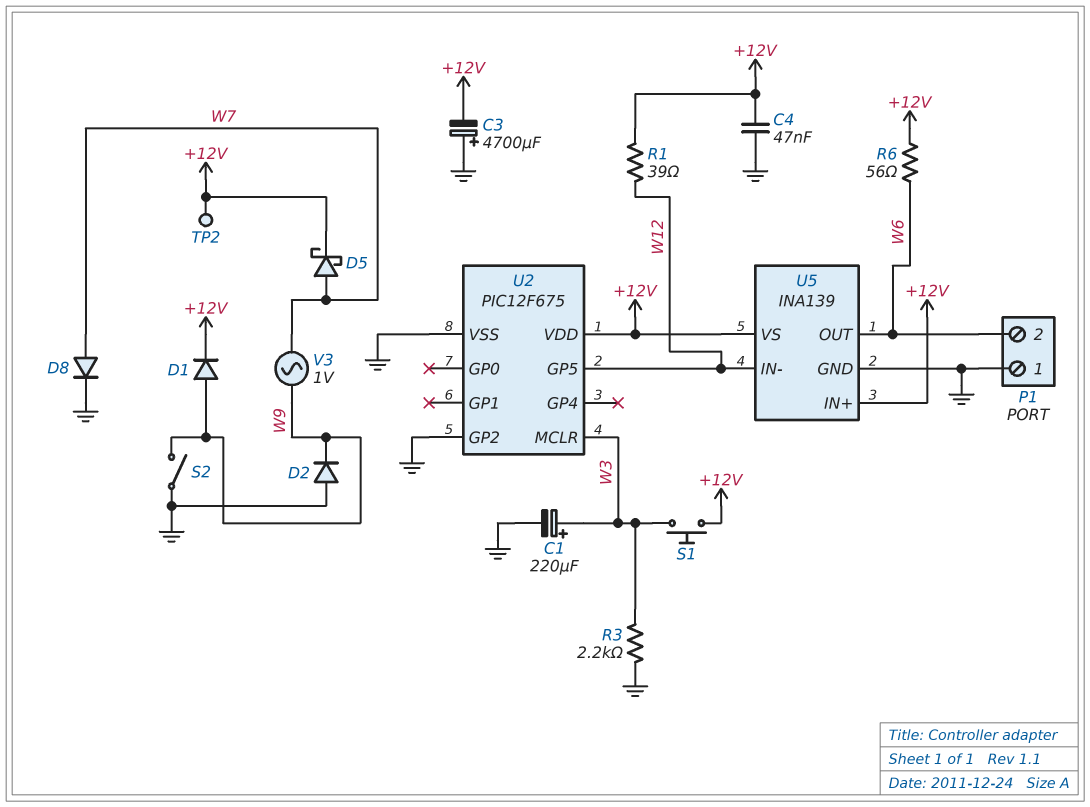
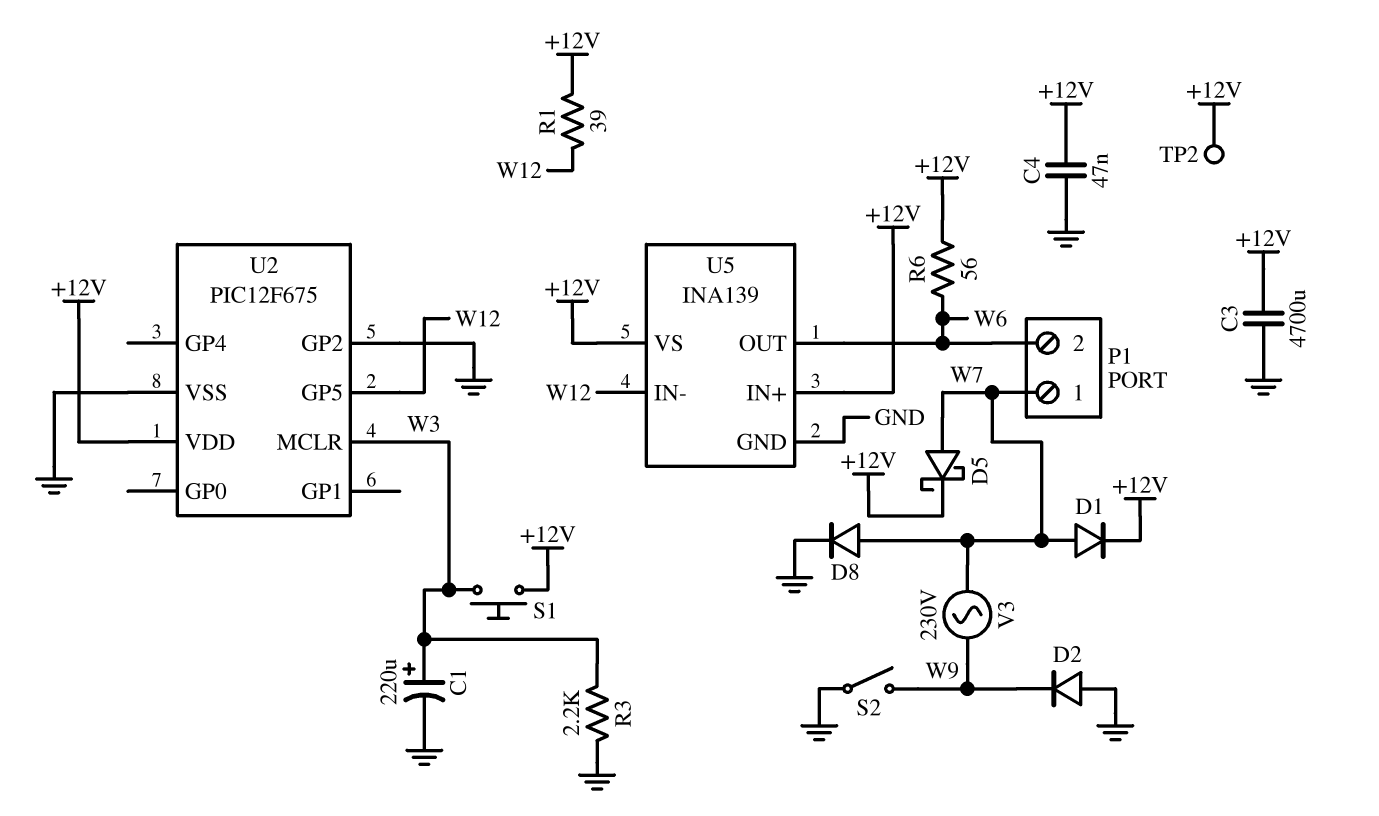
C3: 4700uF (plus GND, minus +12V) -> 4700uF (+12V, GND)
D1: diode (A W9, K +12V) -> diode (A W7, K +12V)
P1 pin 1: GND -> W7
V3: AC 1V (W7, W9) -> AC 230V (W7, W9)

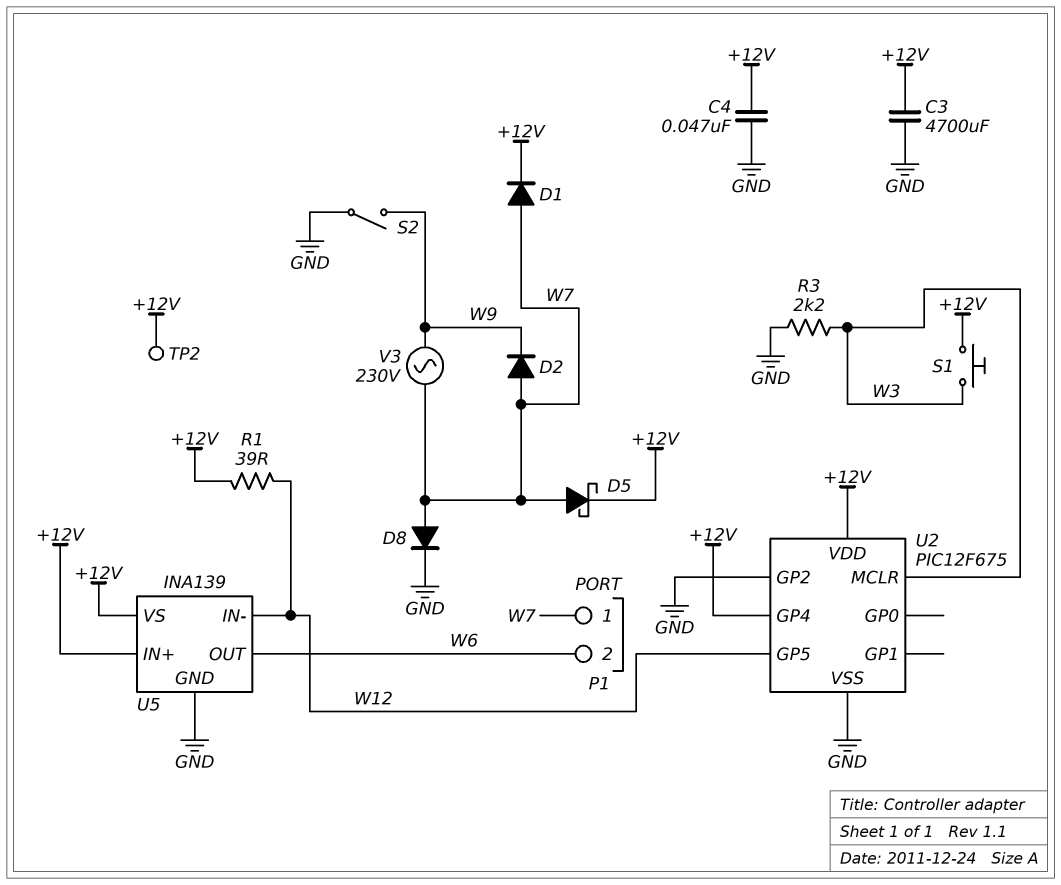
C1: 220uF (plus W3, minus GND) -> none
D2: diode (A GND, K W9) -> diode (A W7, K W9)
R6: 56 (+12V, W6) -> none
U2 pin GP4: none -> +12V

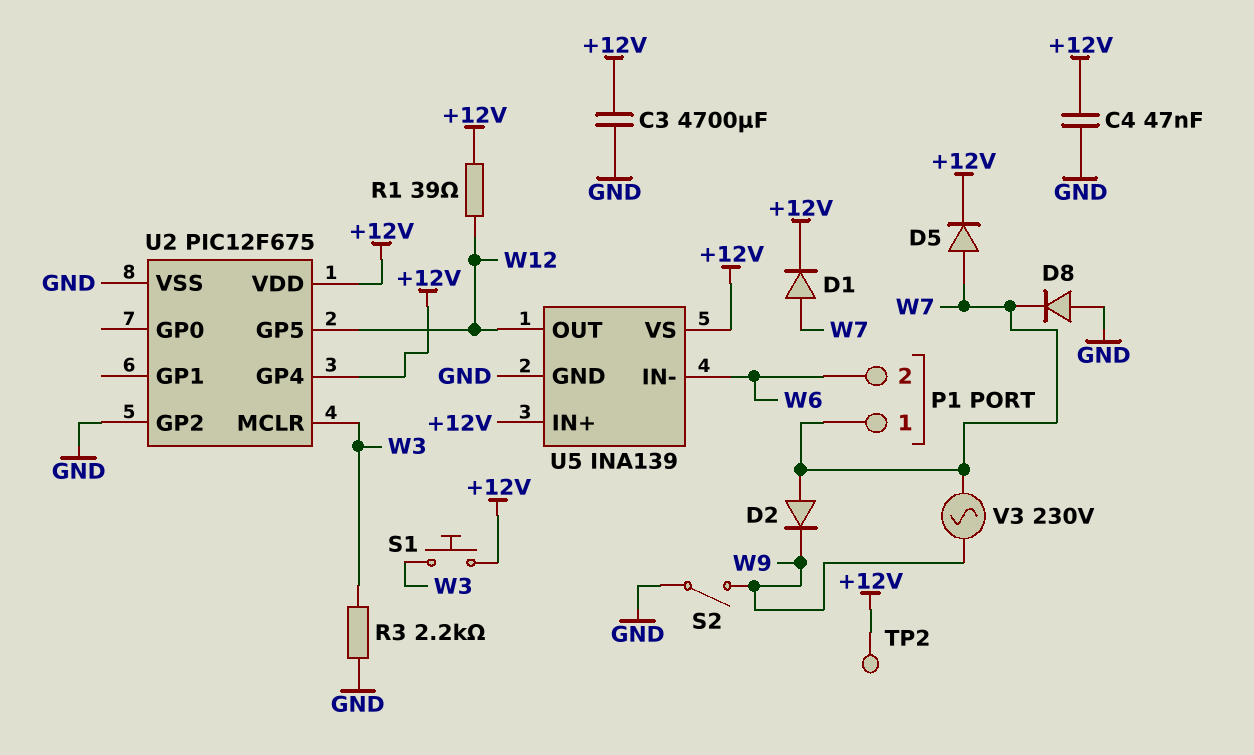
D5: schottky (A W7, K +12V) -> diode (A W7, K +12V)
D8: diode (A W7, K GND) -> diode (A GND, K W7)
U5 pin IN-: W12 -> W6
U5 pin OUT: W6 -> W12

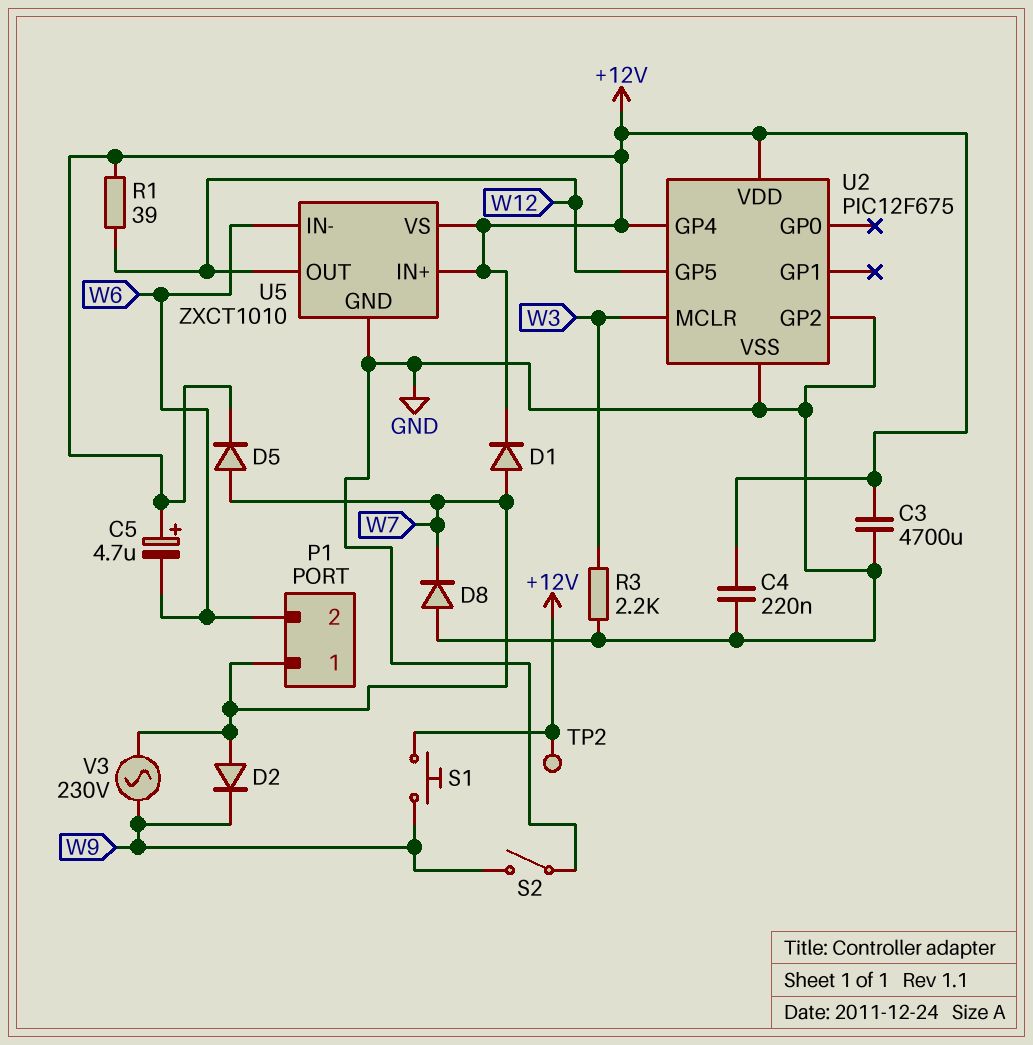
C4: 47nF (+12V, GND) -> 220nF (+12V, GND)
C5: none -> 4.7uF (plus +12V, minus W6)
S1: button (+12V, W3) -> button (+12V, W9)
U5: INA139 -> ZXCT1010

